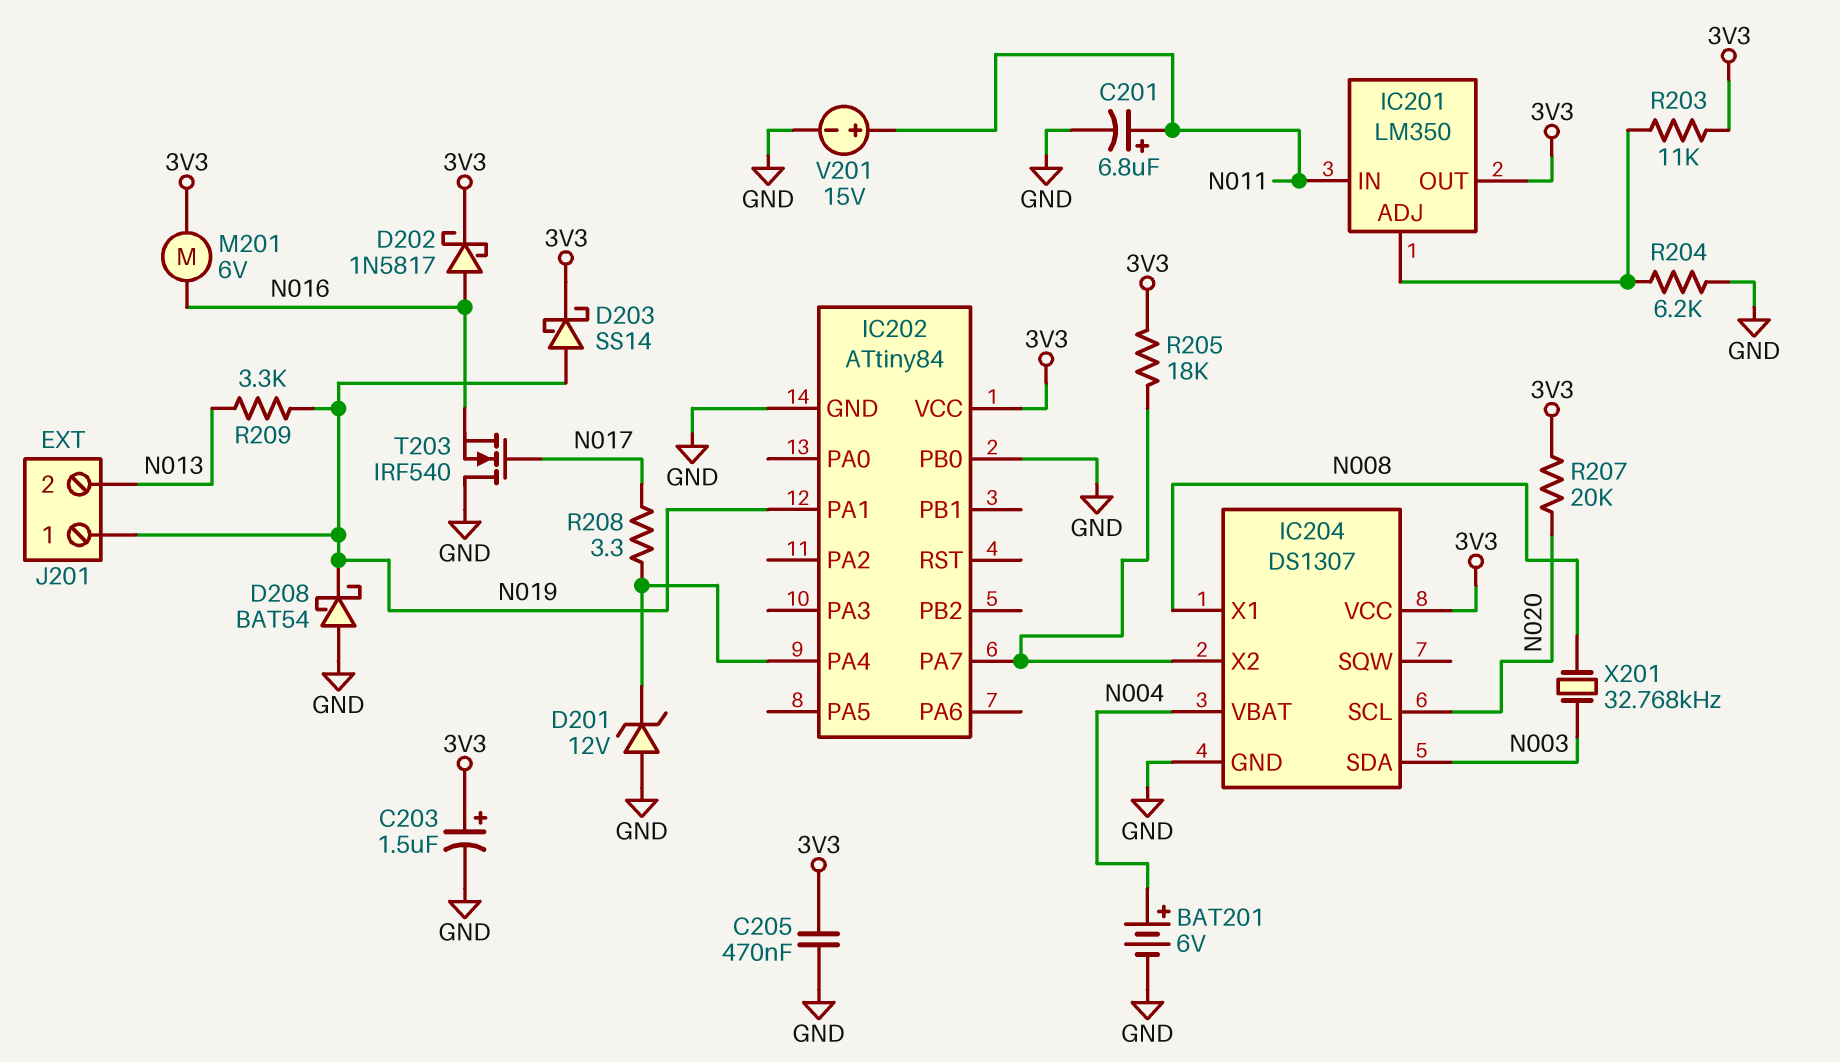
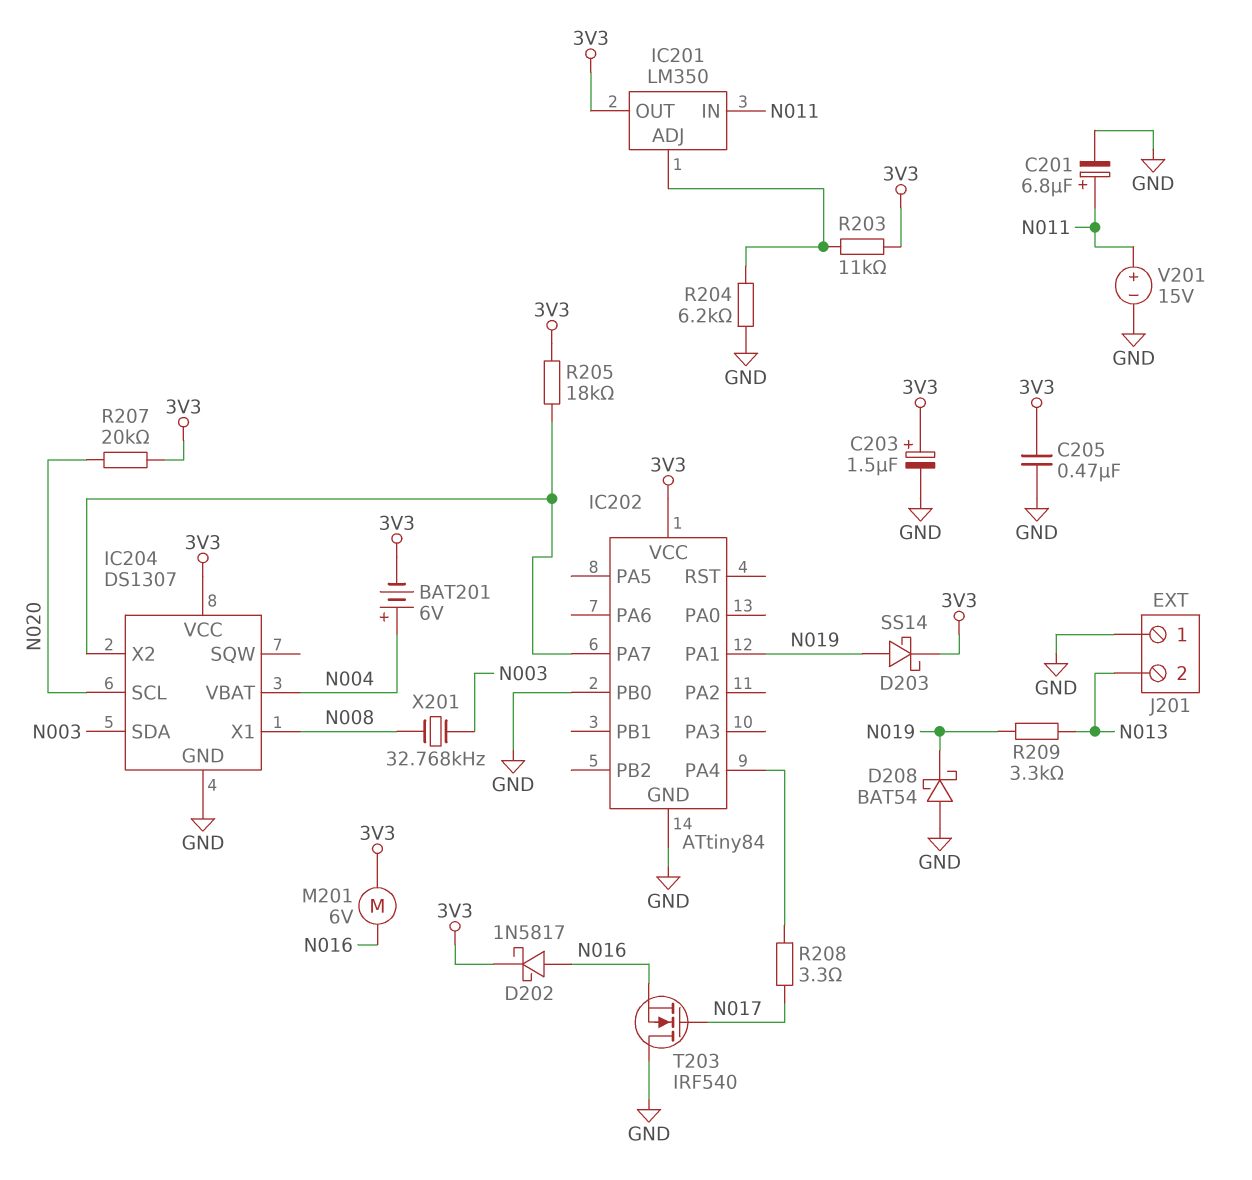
BAT201: 6V (plus N004, minus GND) -> 6V (plus N004, minus 3V3)
D201: zener 12V (A GND, K IC202/PA4) -> none
J201 pin 1: N019 -> GND

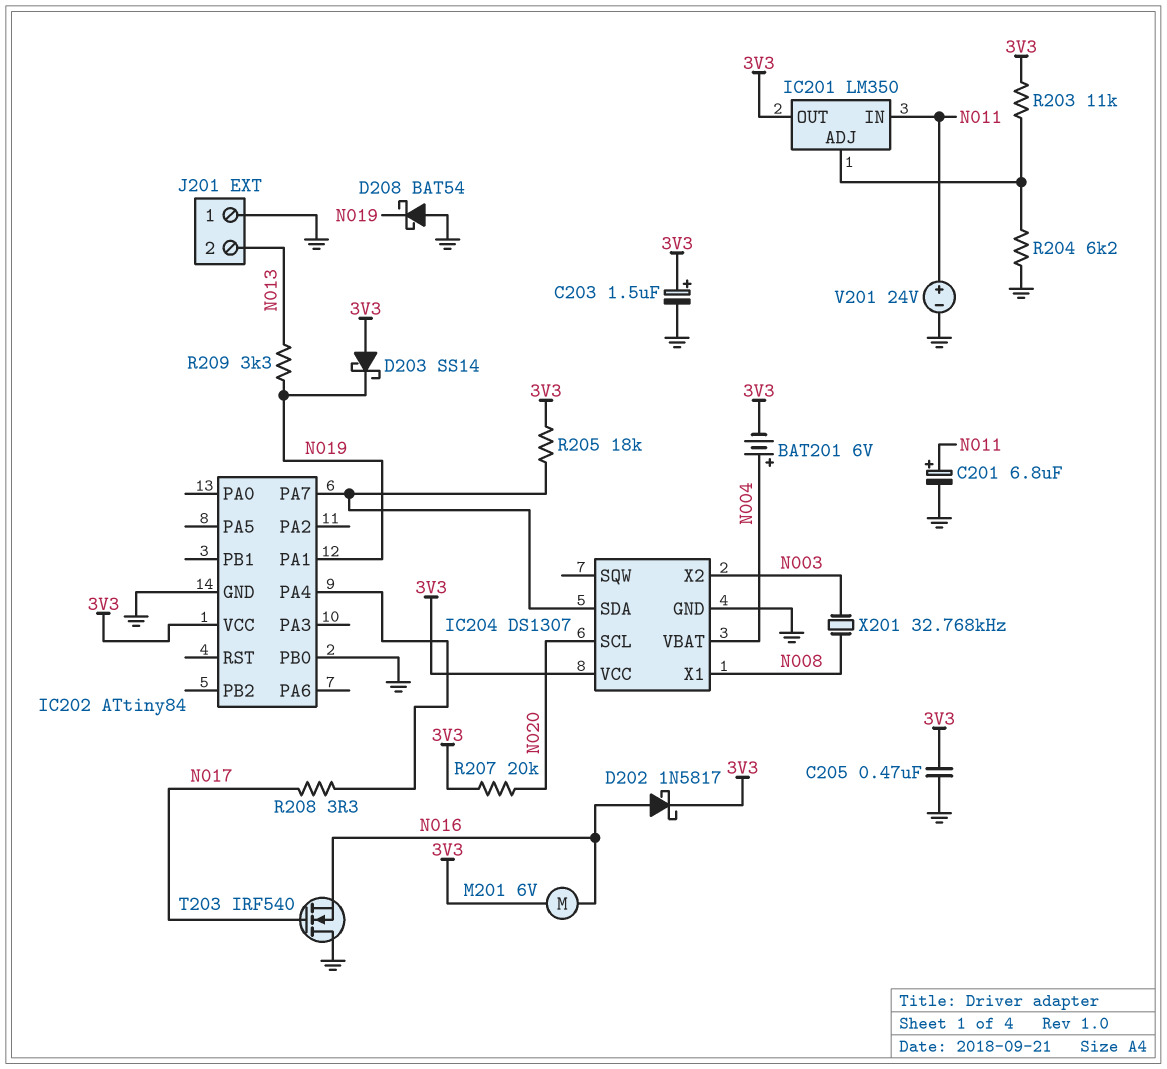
D203: schottky SS14 (A N019, K 3V3) -> schottky SS14 (A 3V3, K N019)
IC204 pin SDA: N003 -> IC202/PA7
IC204 pin X2: IC202/PA7 -> N003
V201: 15V (plus N011, minus GND) -> 24V (plus N011, minus GND)

